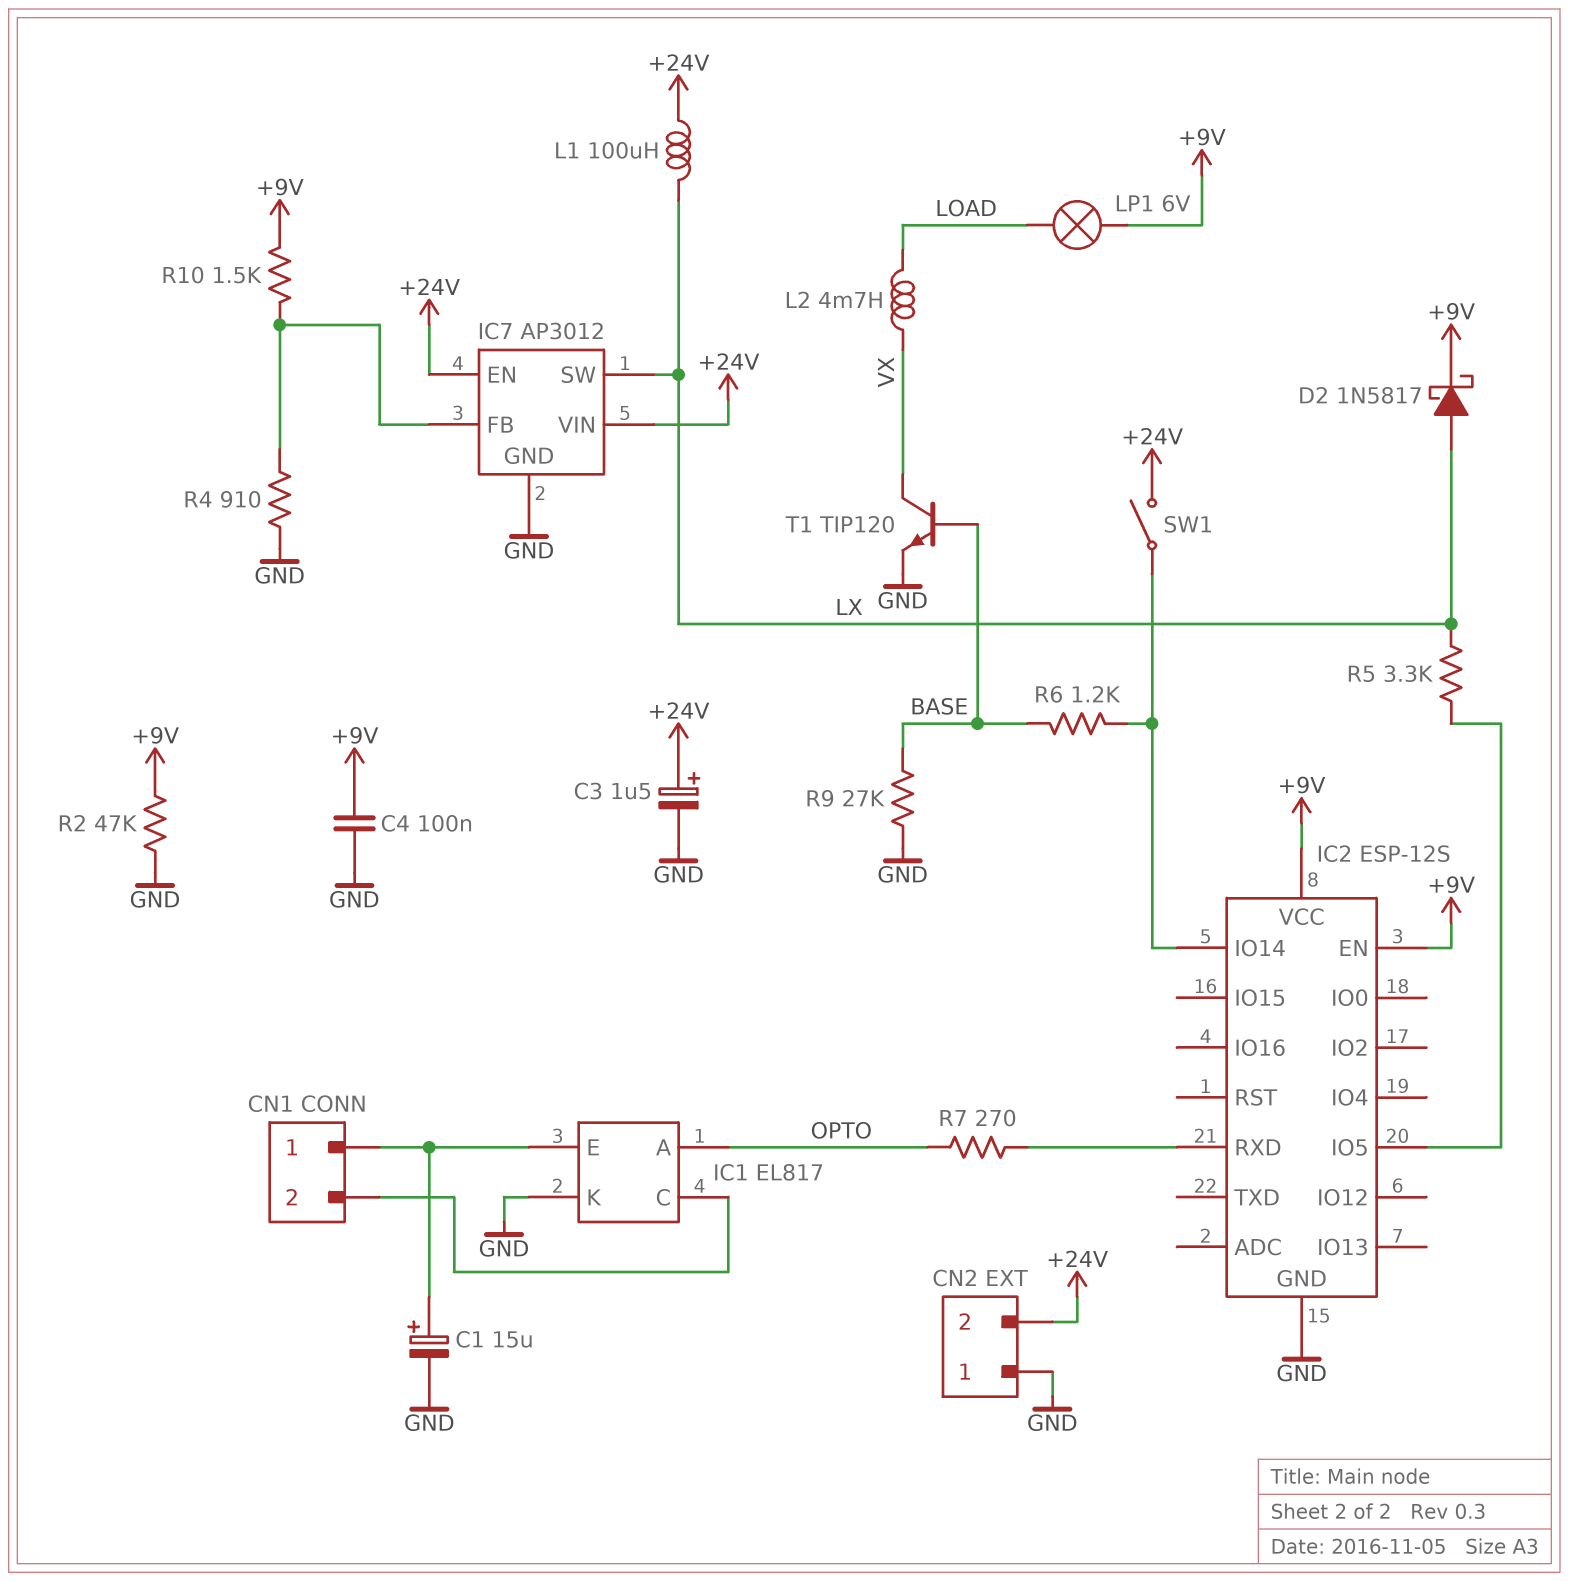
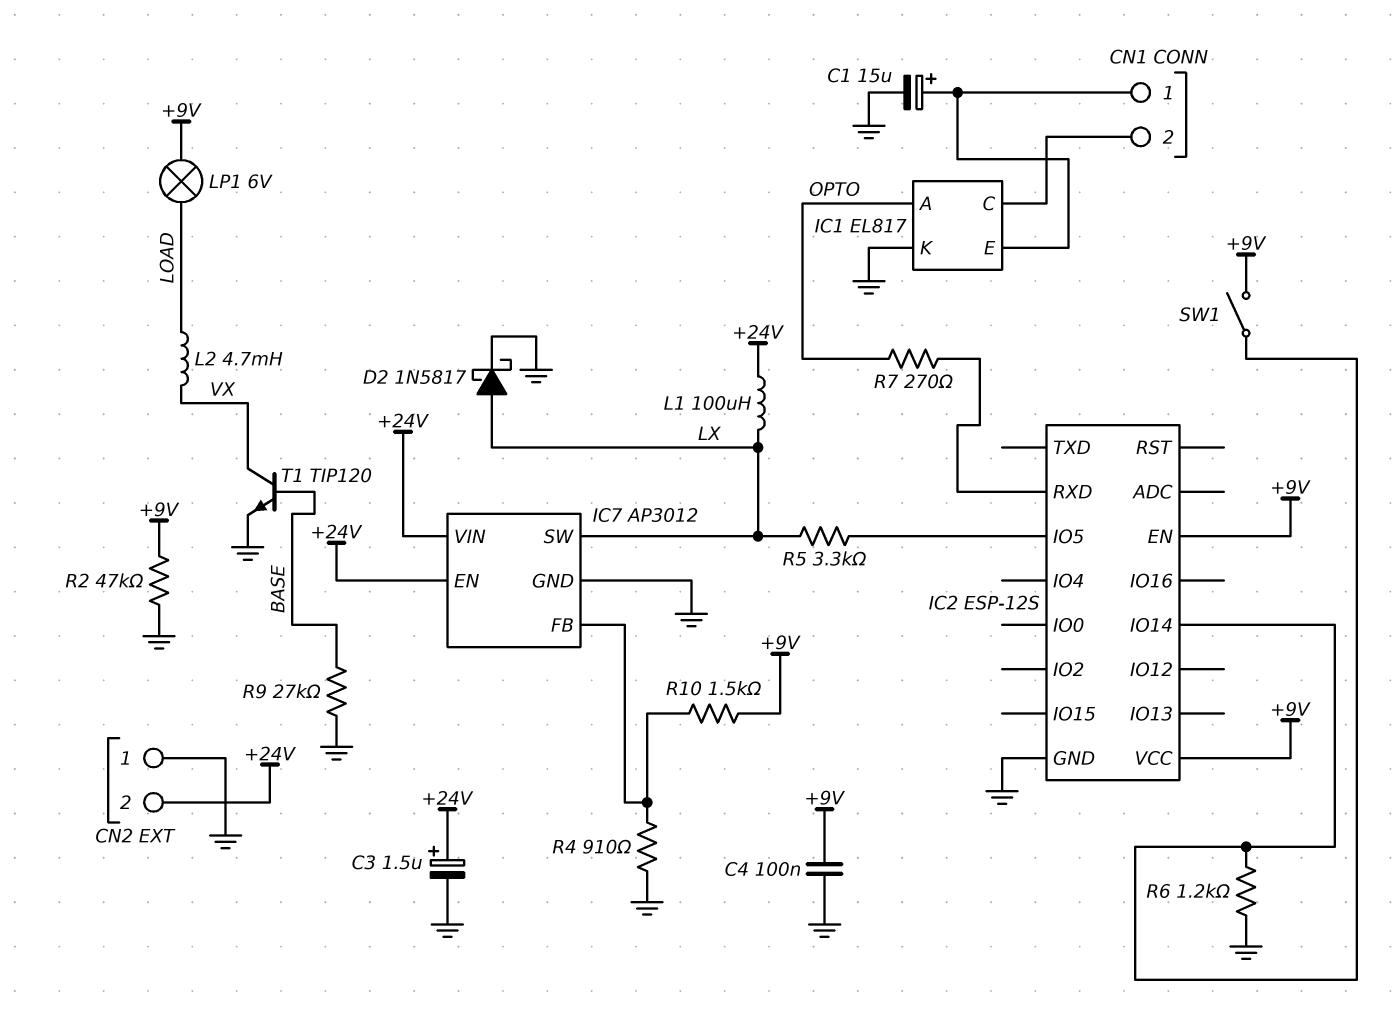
D2: schottky 1N5817 (A LX, K +9V) -> schottky 1N5817 (A LX, K GND)
R6: 1.2k (BASE, IC2/IO14) -> 1.2k (GND, IC2/IO14)
SW1: switch (+24V, IC2/IO14) -> switch (+9V, IC2/IO14)

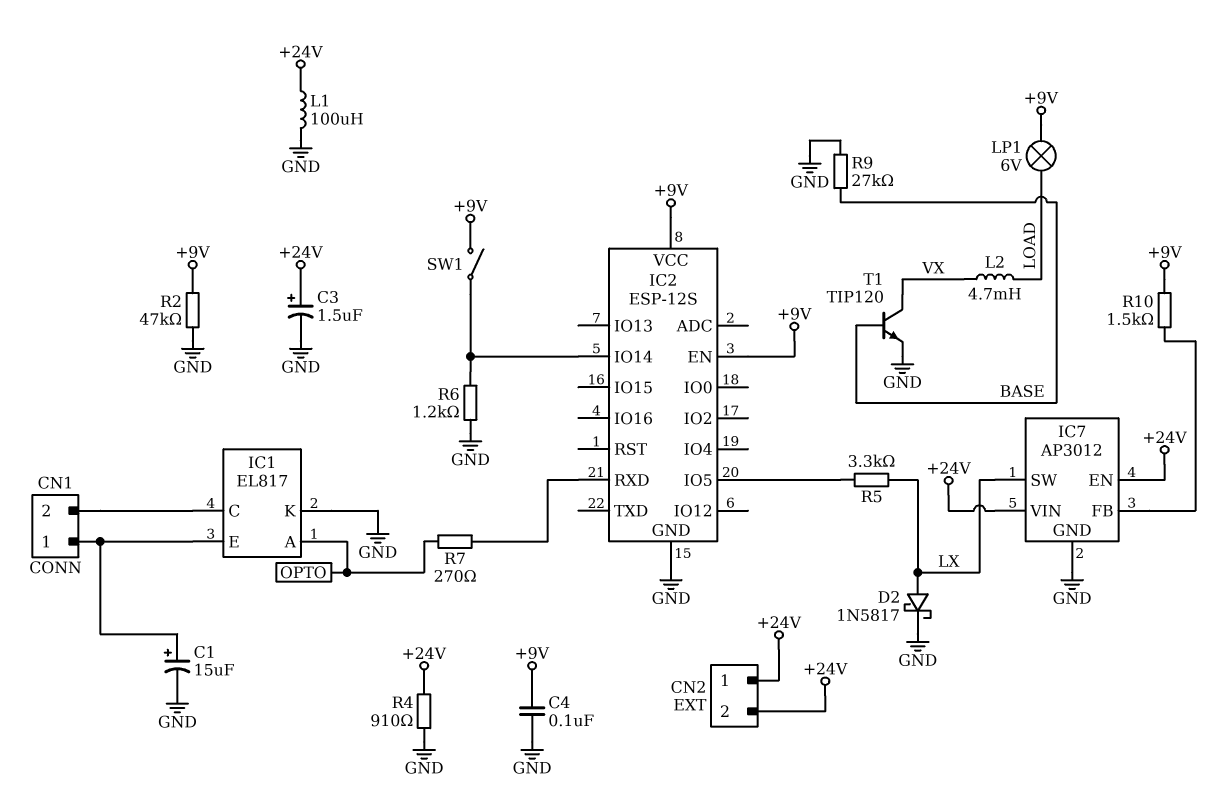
CN2 pin 1: GND -> +24V
L1: 100uH (+24V, LX) -> 100uH (+24V, GND)
R4: 910 (GND, IC7/FB) -> 910 (+24V, GND)

